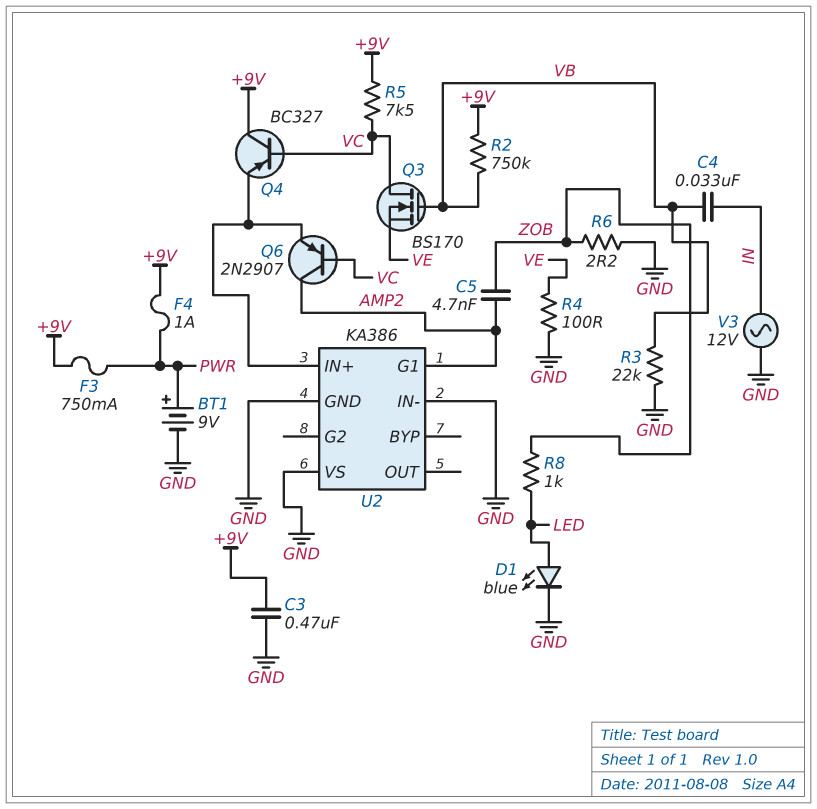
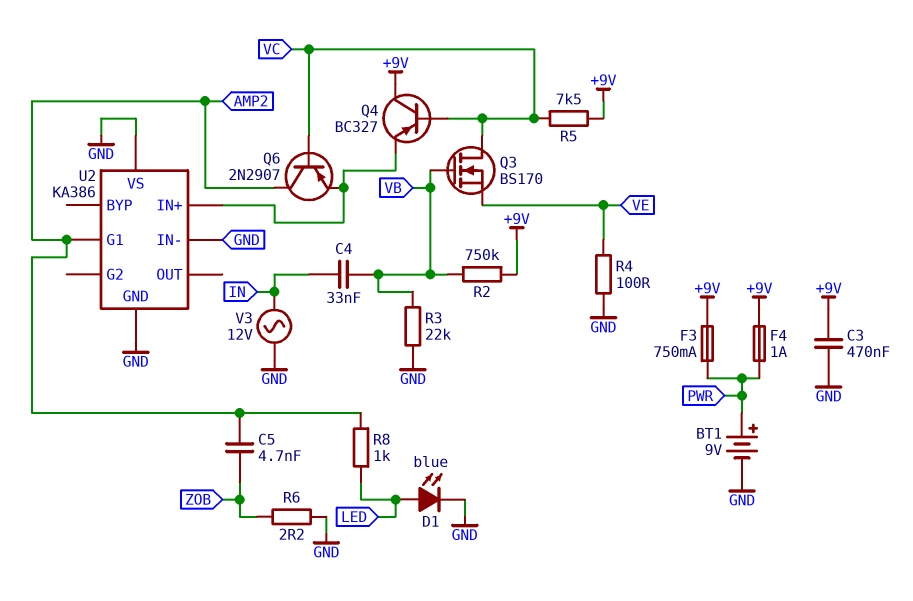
R8: 1k (LED, ZOB) -> 1k (AMP2, LED)

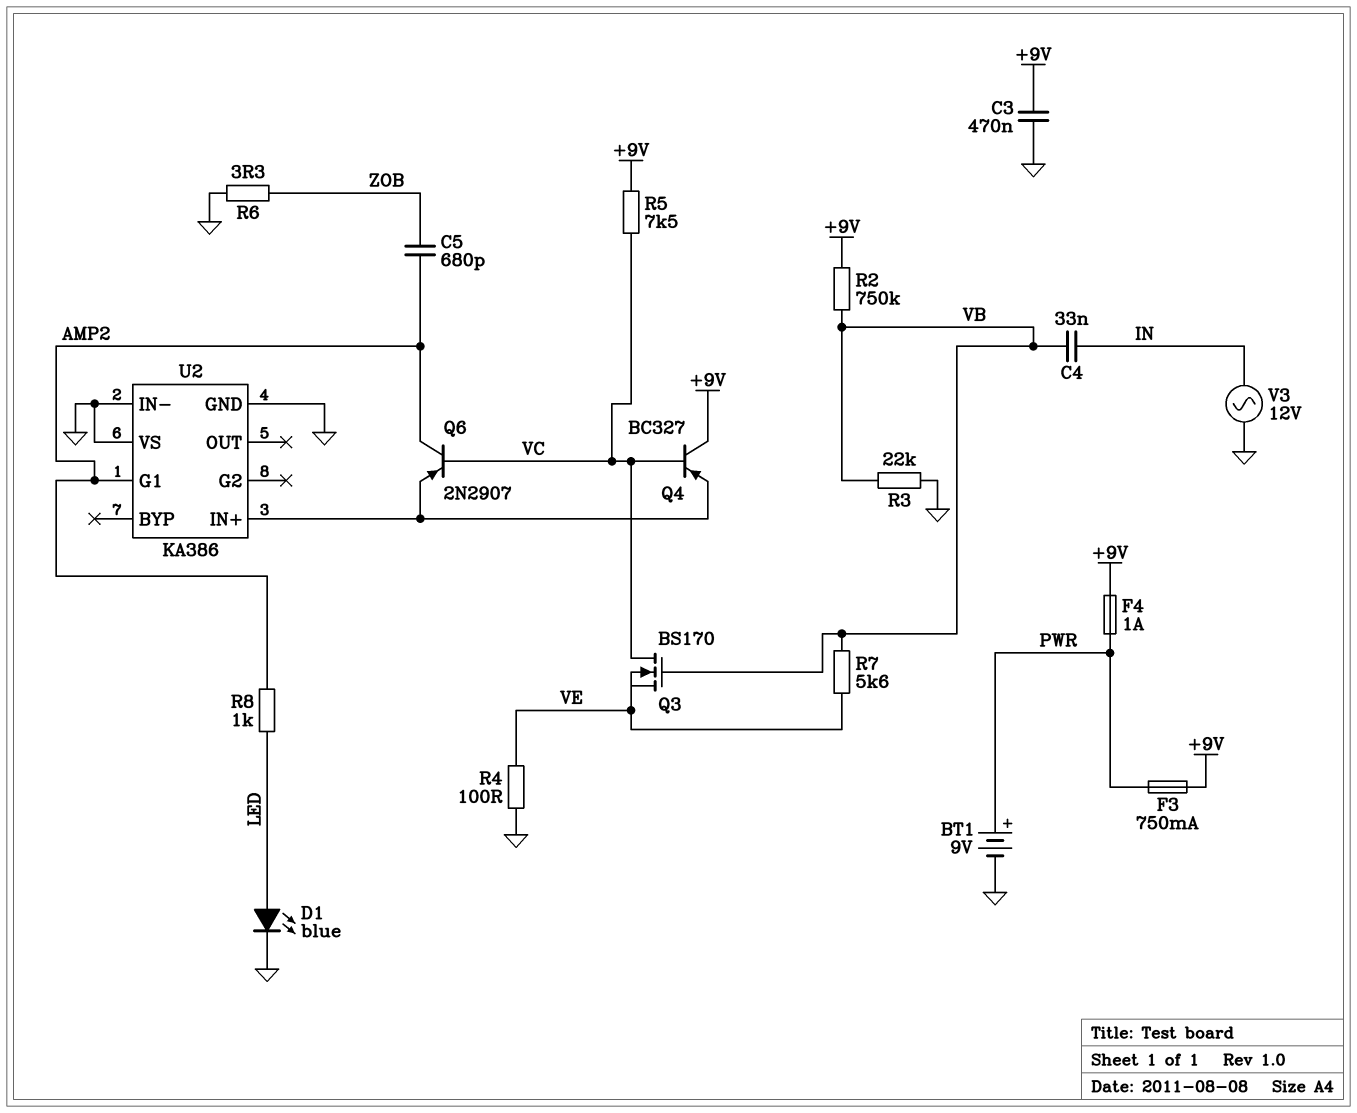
C5: 4.7nF (AMP2, ZOB) -> 680pF (AMP2, ZOB)
R6: 2.2 (GND, ZOB) -> 3.3 (GND, ZOB)
R7: none -> 5.6k (VB, VE)

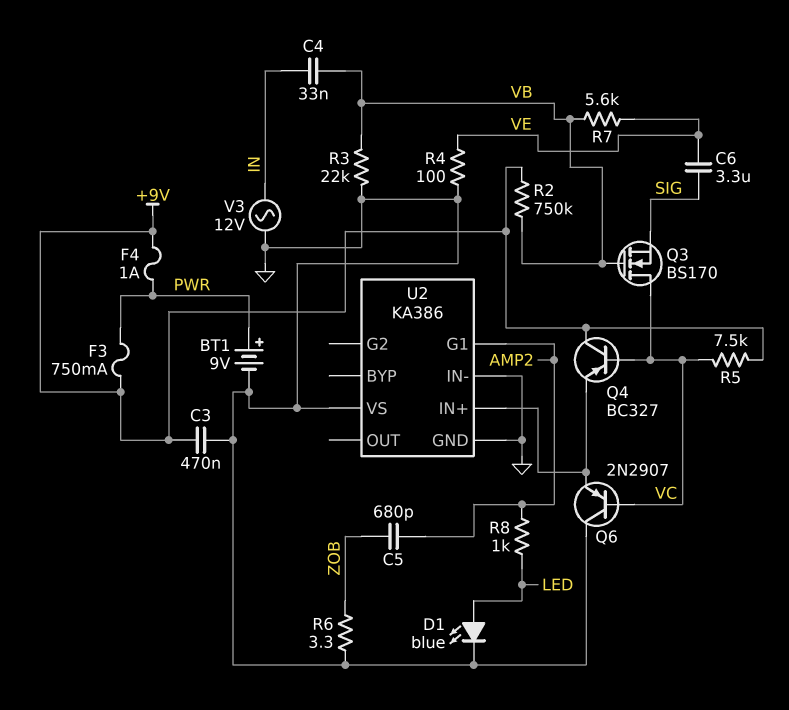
C6: none -> 3.3uF (SIG, VE)
Q3: NMOS BS170 (G VB, D VC, S VE) -> NMOS BS170 (G VB, D VC, S SIG)
Q6: PNP 2N2907 (B VC, C AMP2, E U2/IN+) -> PNP 2N2907 (B VC, C GND, E U2/IN+)

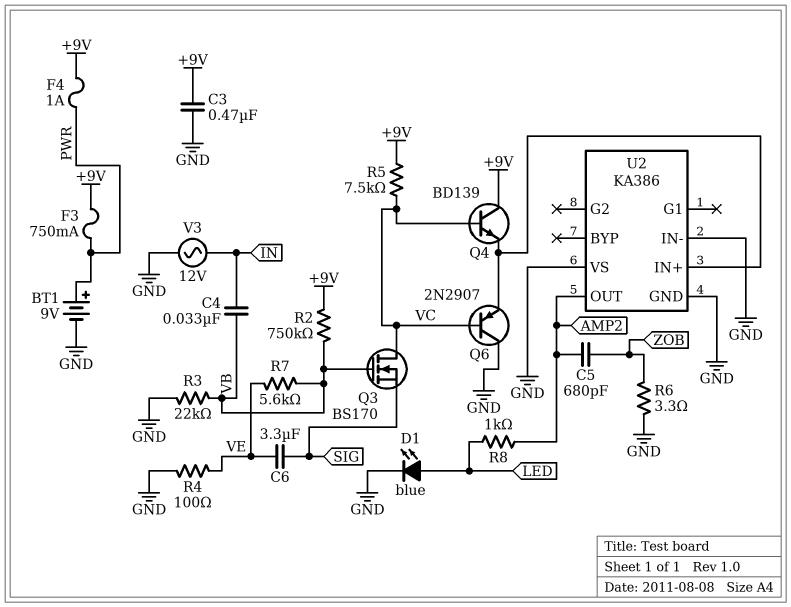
Q4: PNP BC327 (B VC, C +9V, E U2/IN+) -> NPN BD139 (B VC, C +9V, E U2/IN+)
U2 pin G1: AMP2 -> none
U2 pin OUT: none -> AMP2

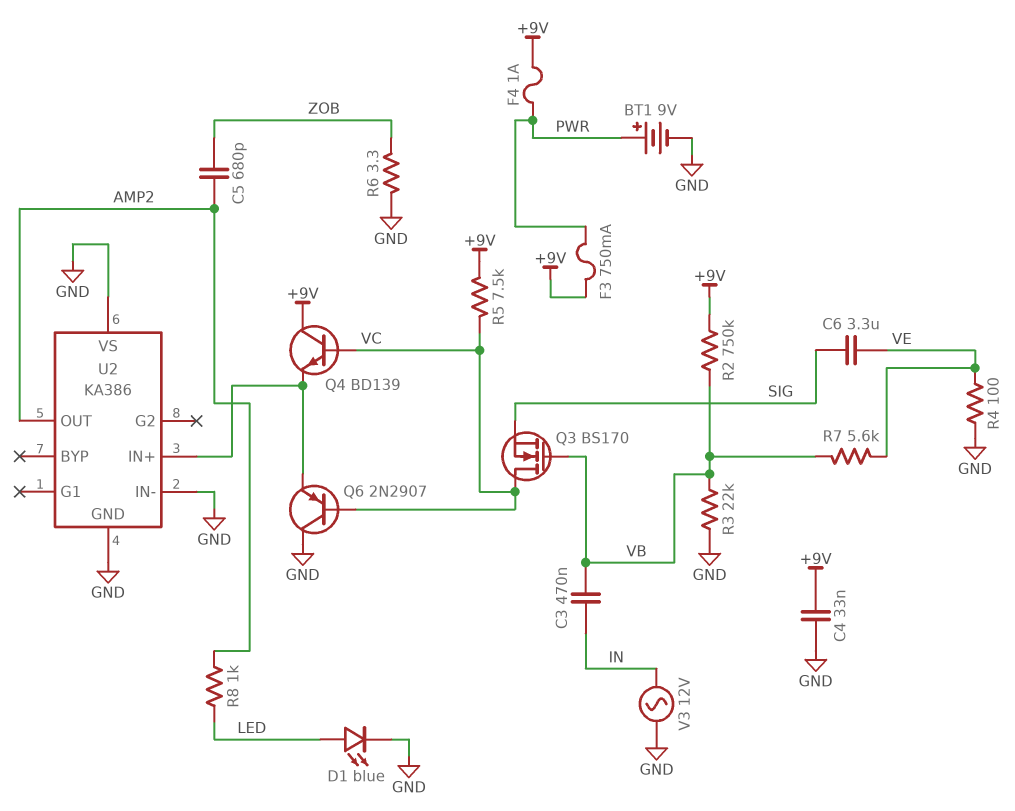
C3: 470nF (+9V, GND) -> 470nF (IN, VB)
C4: 33nF (IN, VB) -> 33nF (+9V, GND)

